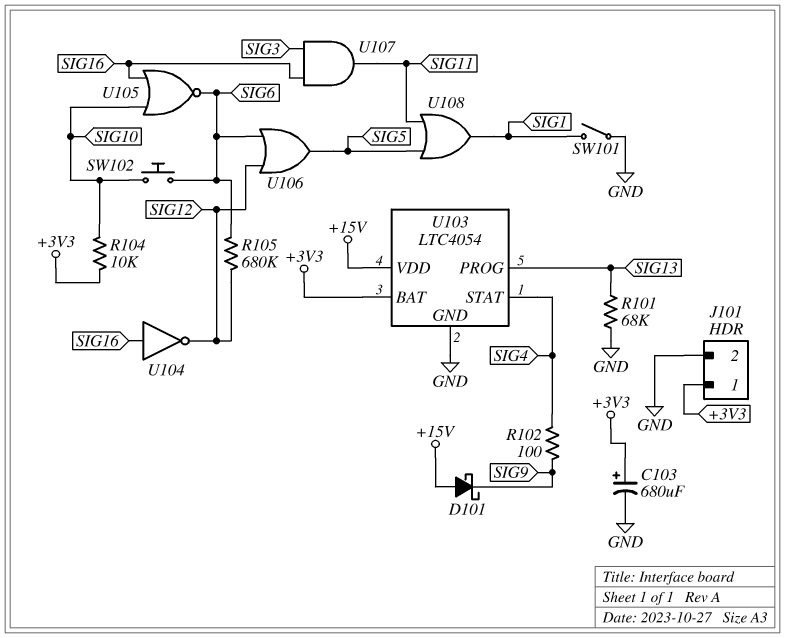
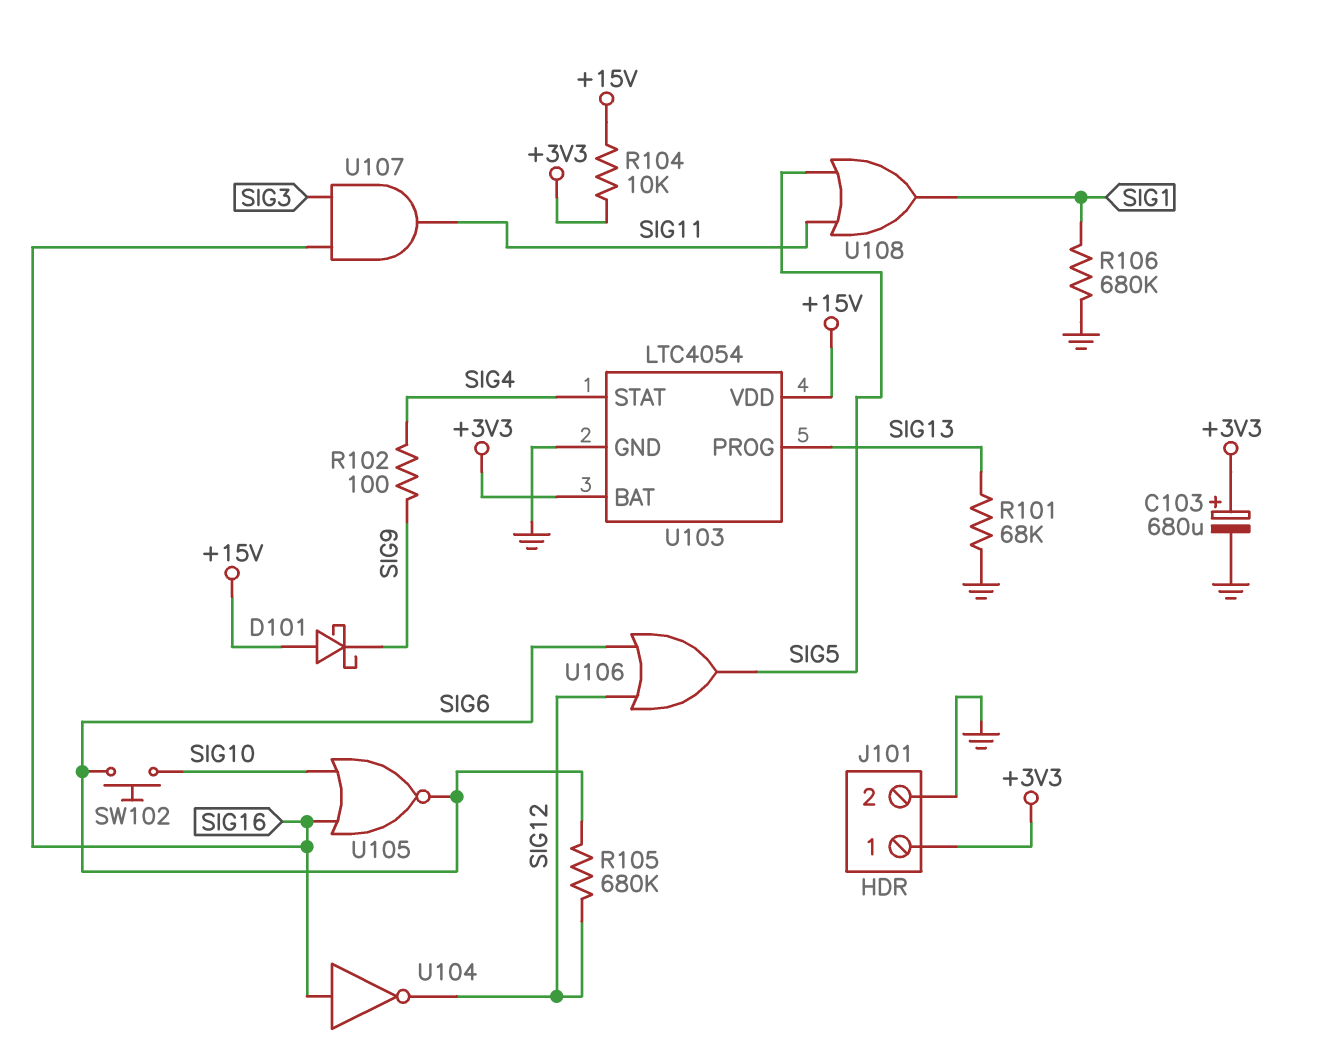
R104: 10k (+3V3, SIG10) -> 10k (+3V3, +15V)
R106: none -> 680k (GND, SIG1)
SW101: switch (GND, SIG1) -> none

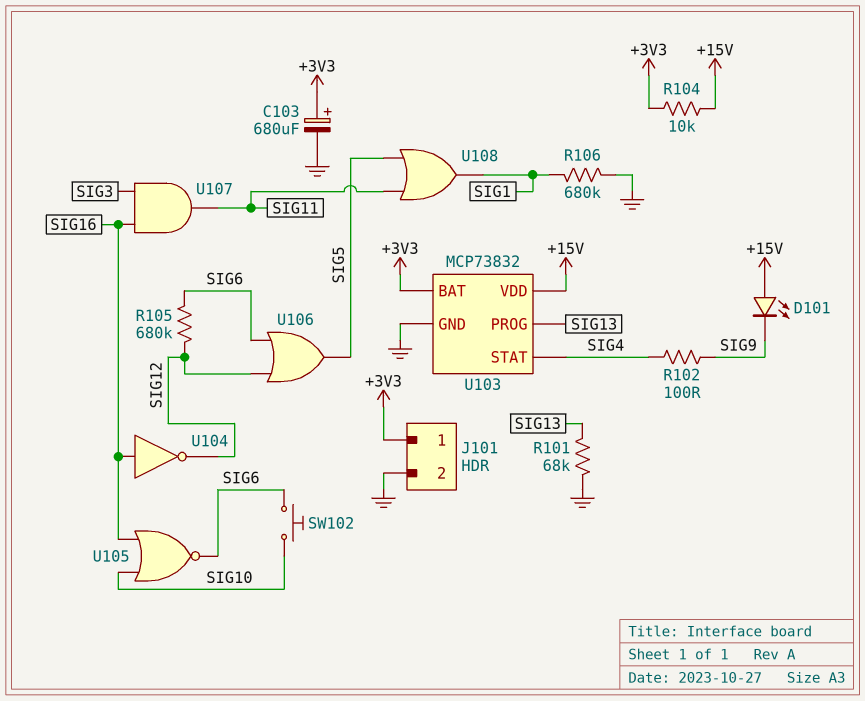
D101: schottky (A +15V, K SIG9) -> LED (A +15V, K SIG9)
U103: LTC4054 -> MCP73832

